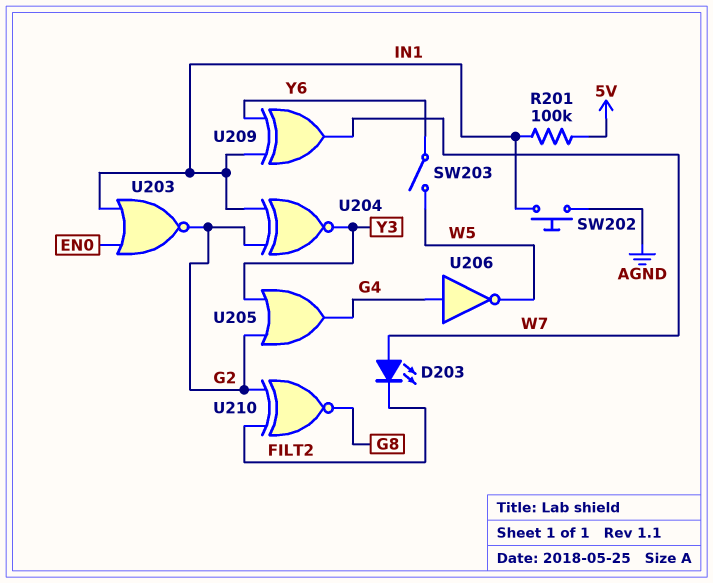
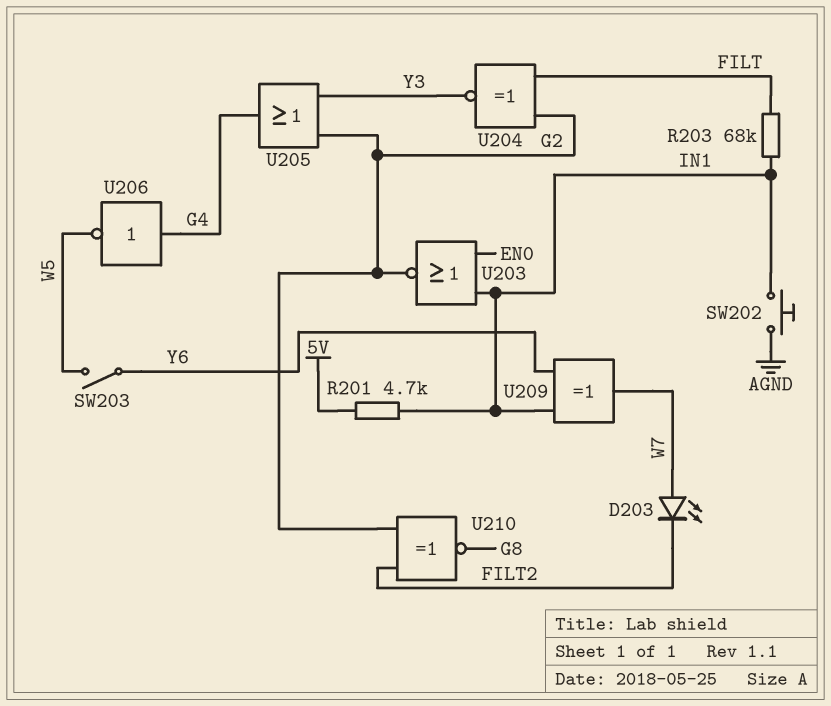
R201: 100k (5V, IN1) -> 4.7k (5V, IN1)
R203: none -> 68k (FILT, IN1)
U204: XNOR (in G2, in IN1, out Y3) -> XNOR (in FILT, in G2, out Y3)

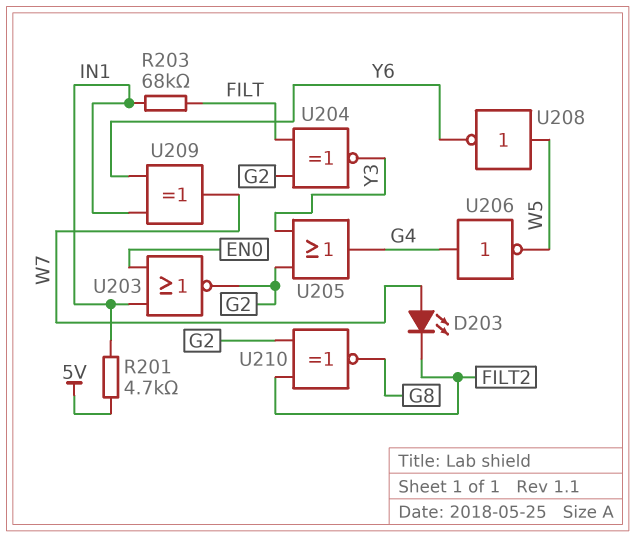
SW202: button (AGND, IN1) -> none
SW203: switch (W5, Y6) -> none
U208: none -> NOT (in W5, out Y6)

